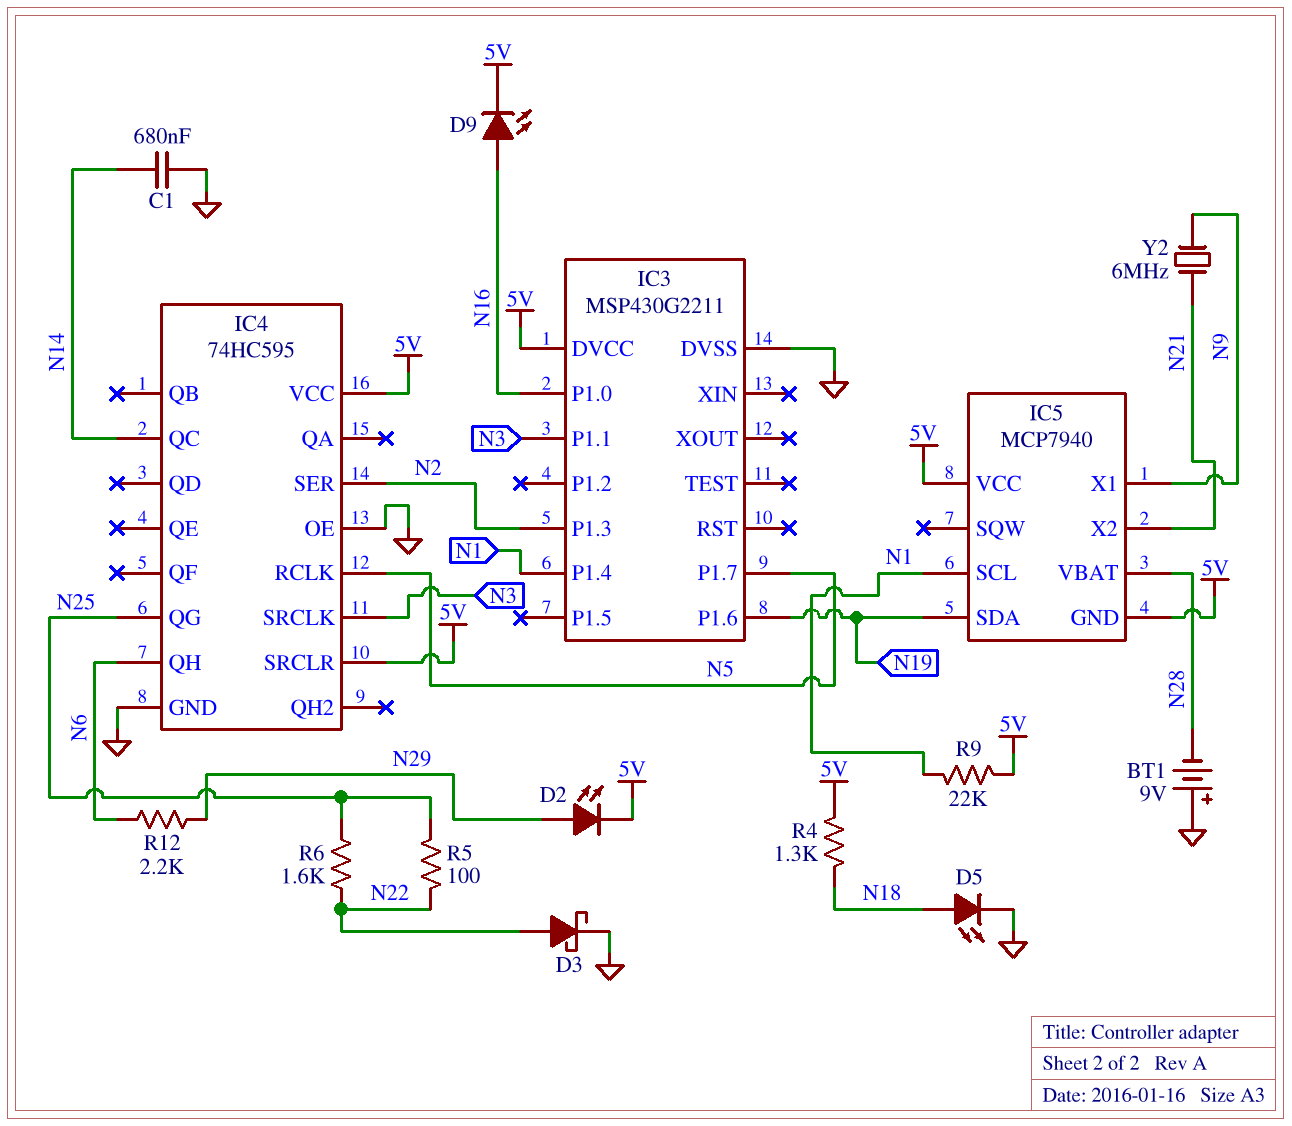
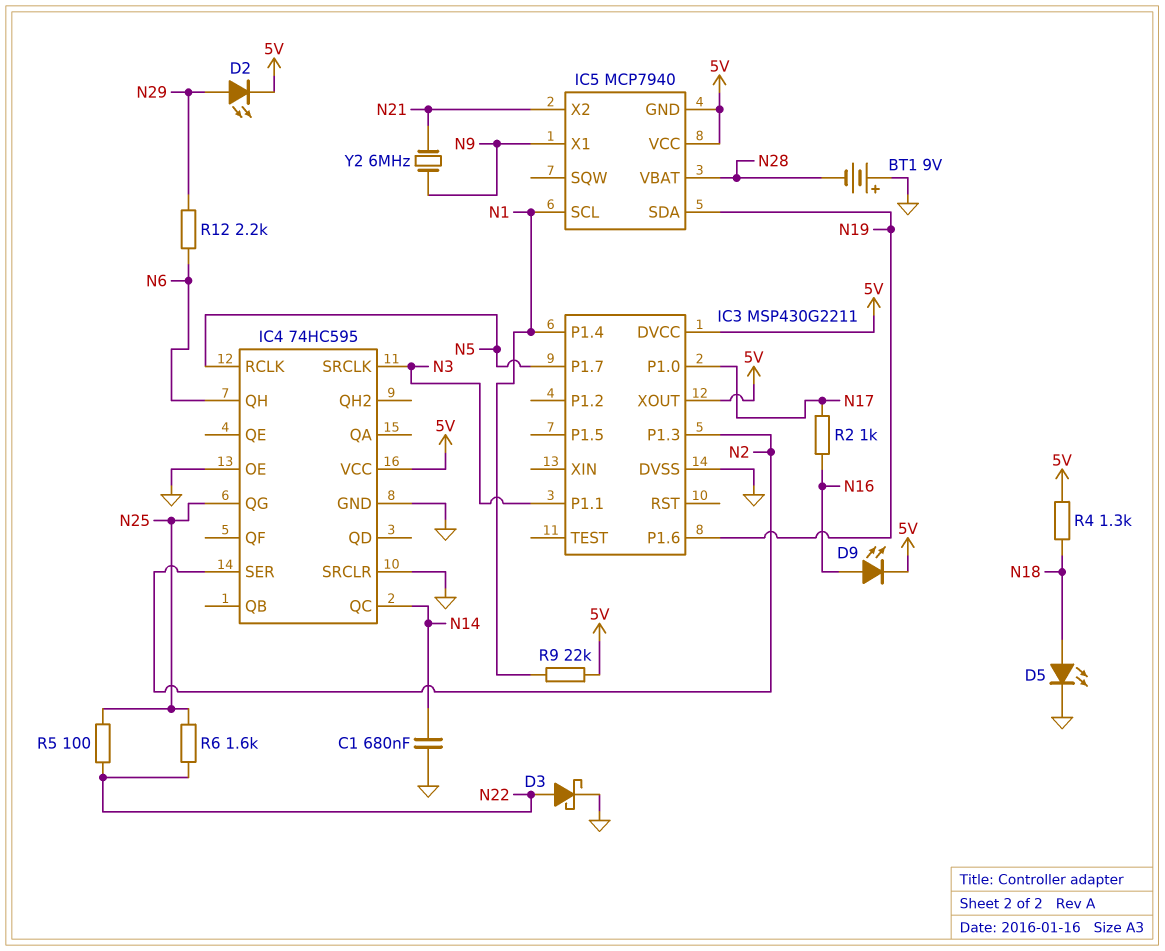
IC3 pin P1.0: N16 -> N17
IC3 pin XOUT: none -> 5V
IC4 pin SRCLR: 5V -> GND
R2: none -> 1k (N16, N17)

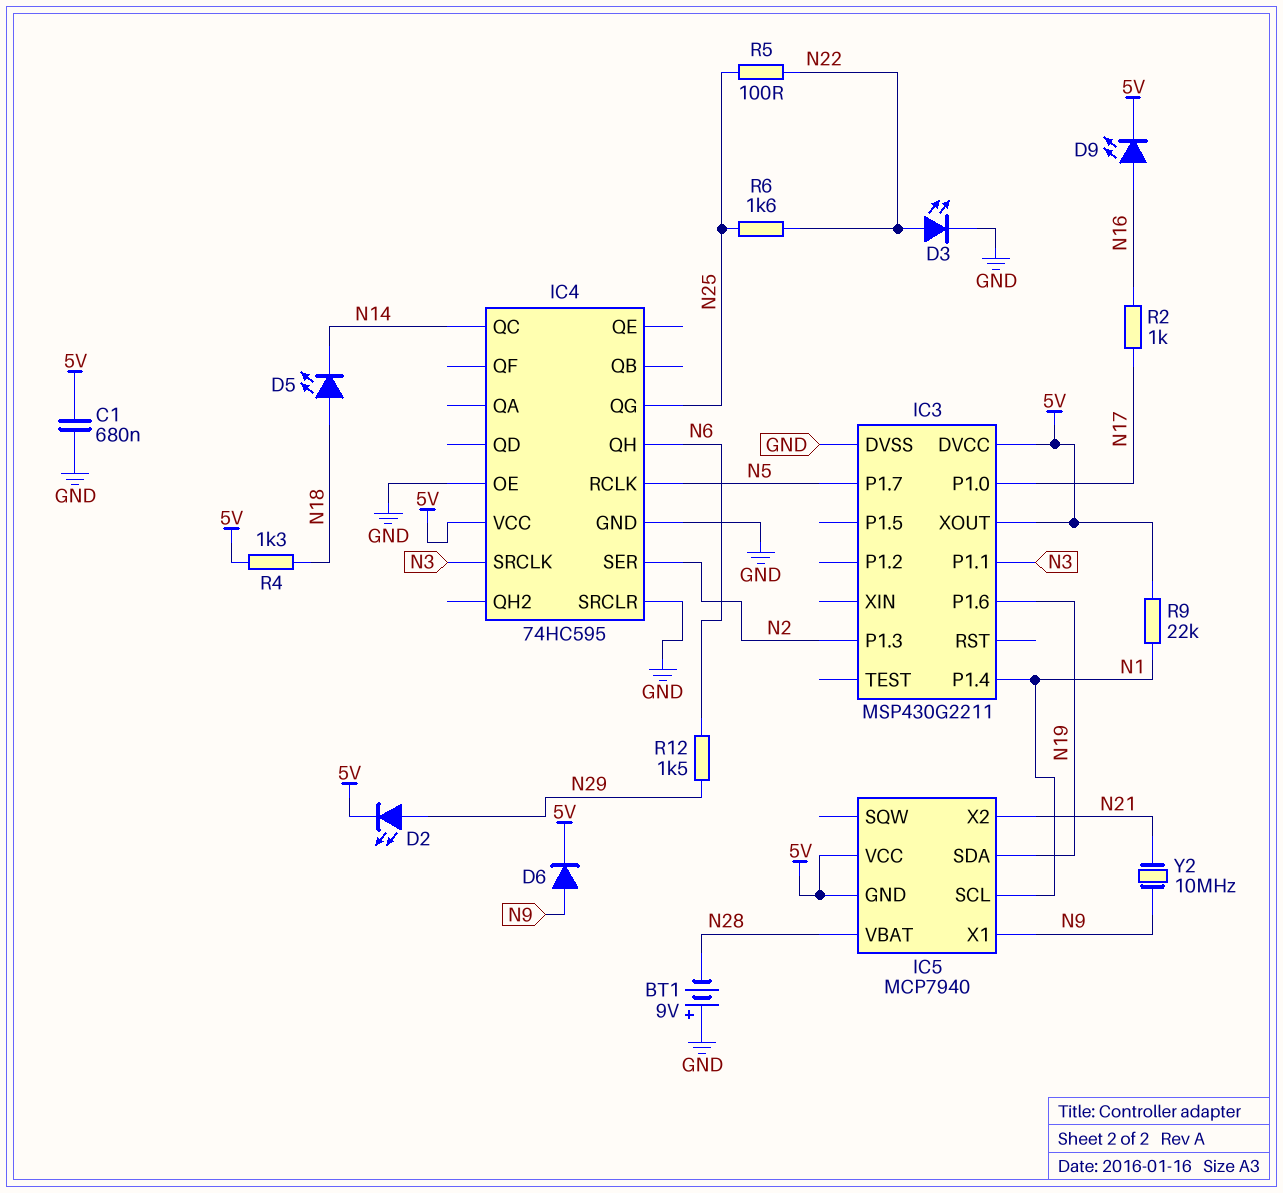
C1: 680nF (GND, N14) -> 680nF (5V, GND)
D3: schottky (A N22, K GND) -> LED (A N22, K GND)
D5: LED (A N18, K GND) -> LED (A N18, K N14)
D6: none -> diode (A N9, K 5V)
R12: 2.2k (N6, N29) -> 1.5k (N6, N29)
Y2: 6MHz (N9, N21) -> 10MHz (N9, N21)

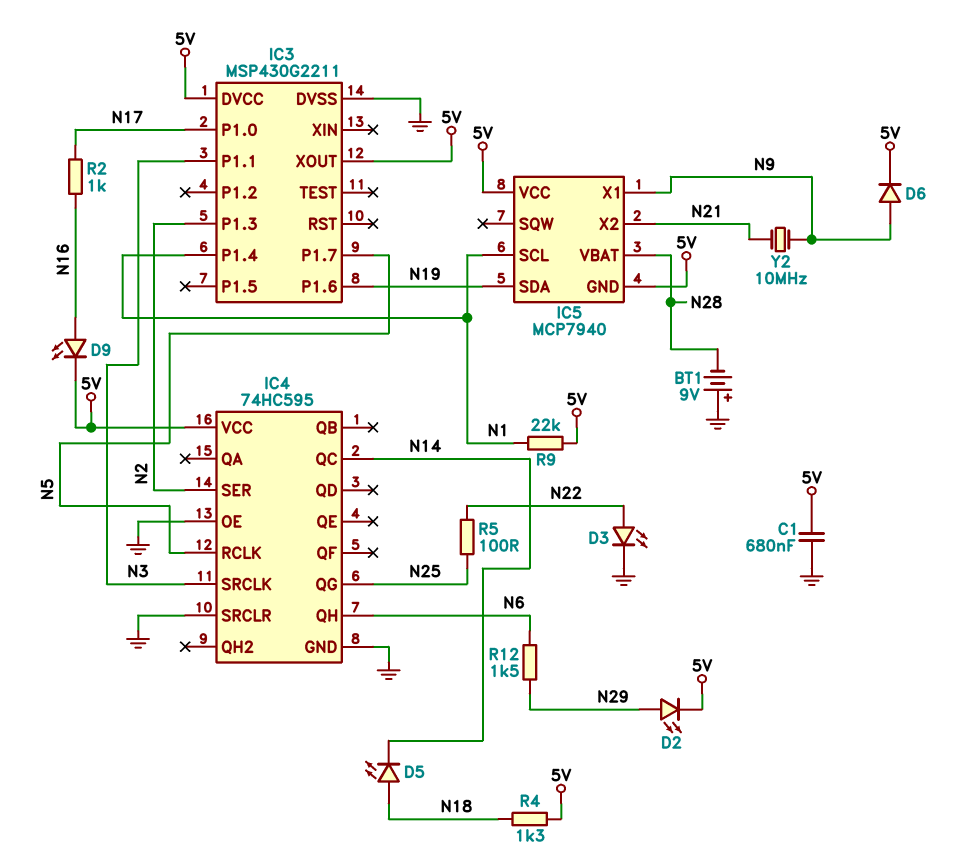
R6: 1.6k (N22, N25) -> none

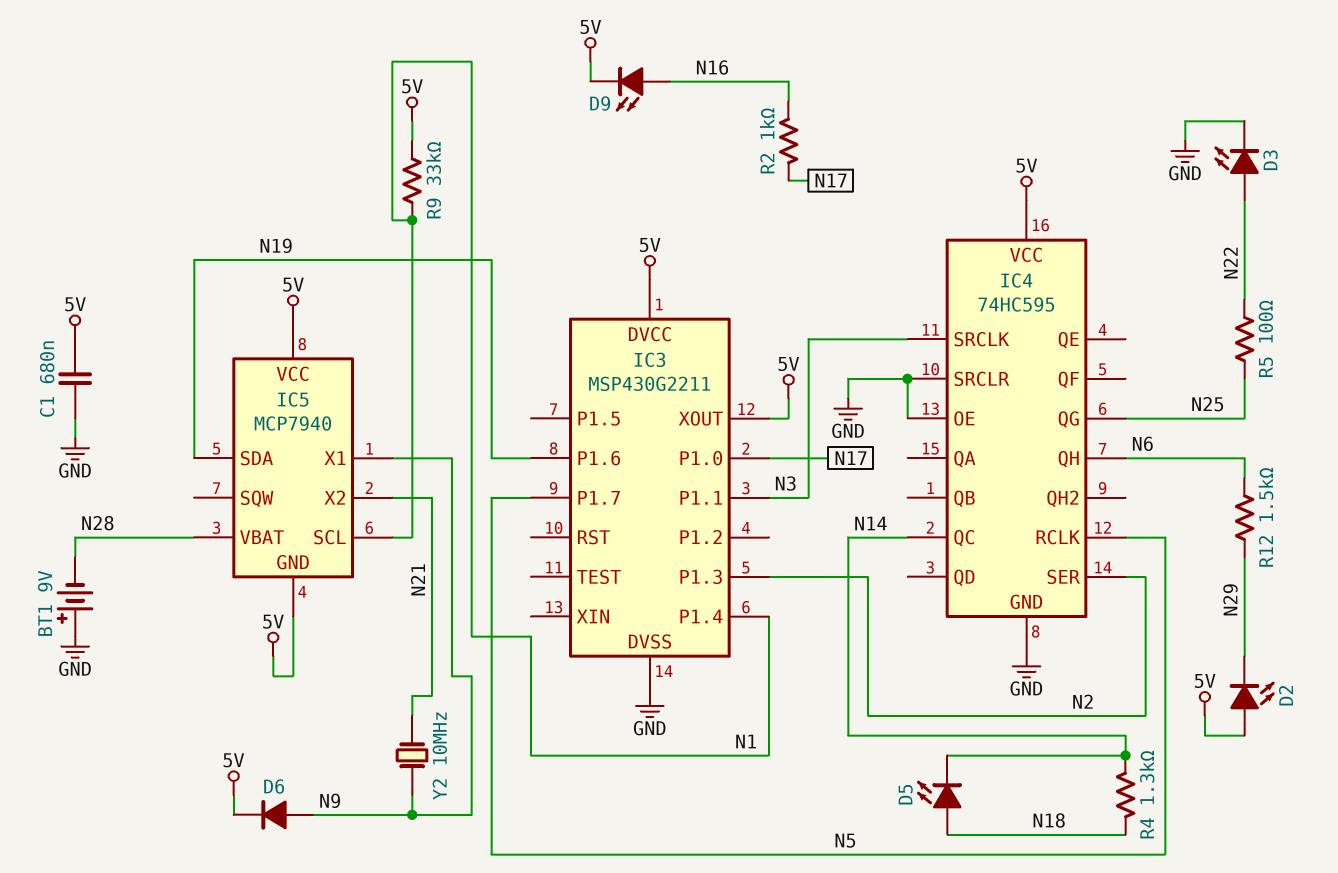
D2: LED (A N29, K 5V) -> LED (A 5V, K N29)
R4: 1.3k (5V, N18) -> 1.3k (N14, N18)
R9: 22k (5V, N1) -> 33k (5V, N1)

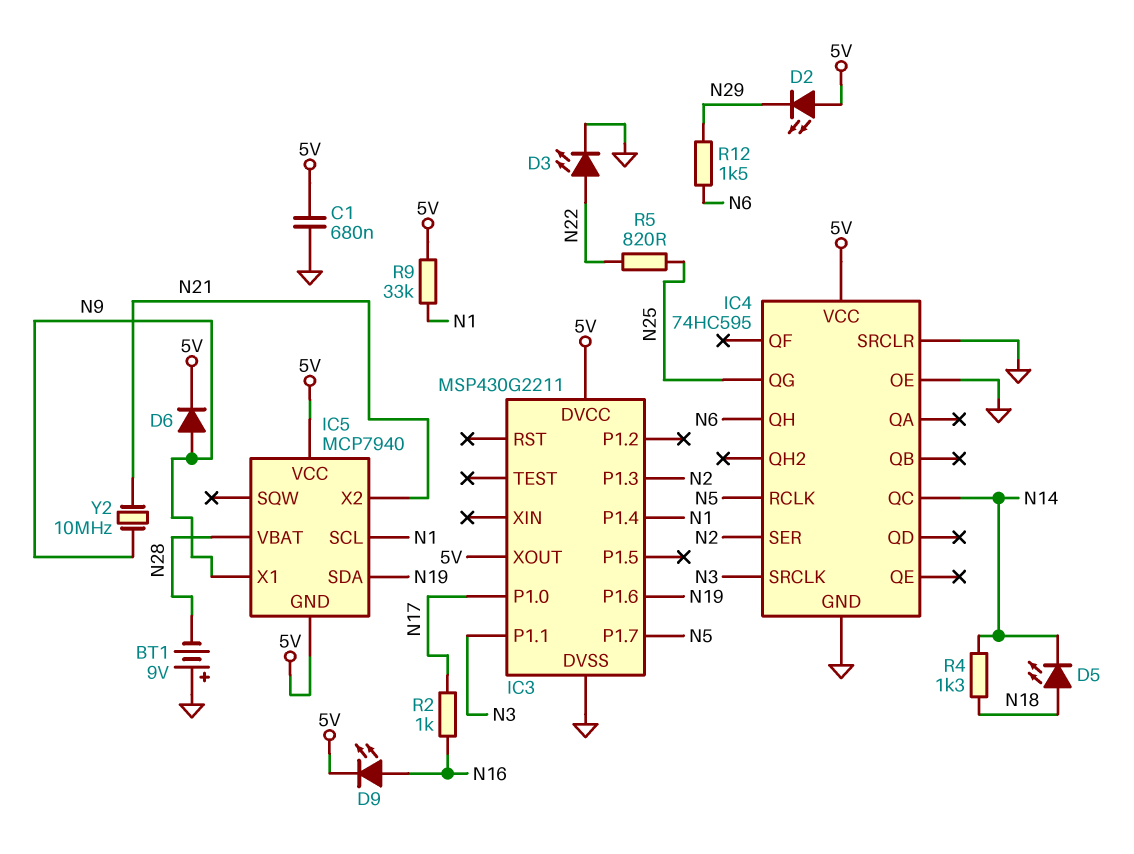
R5: 100 (N22, N25) -> 820 (N22, N25)

